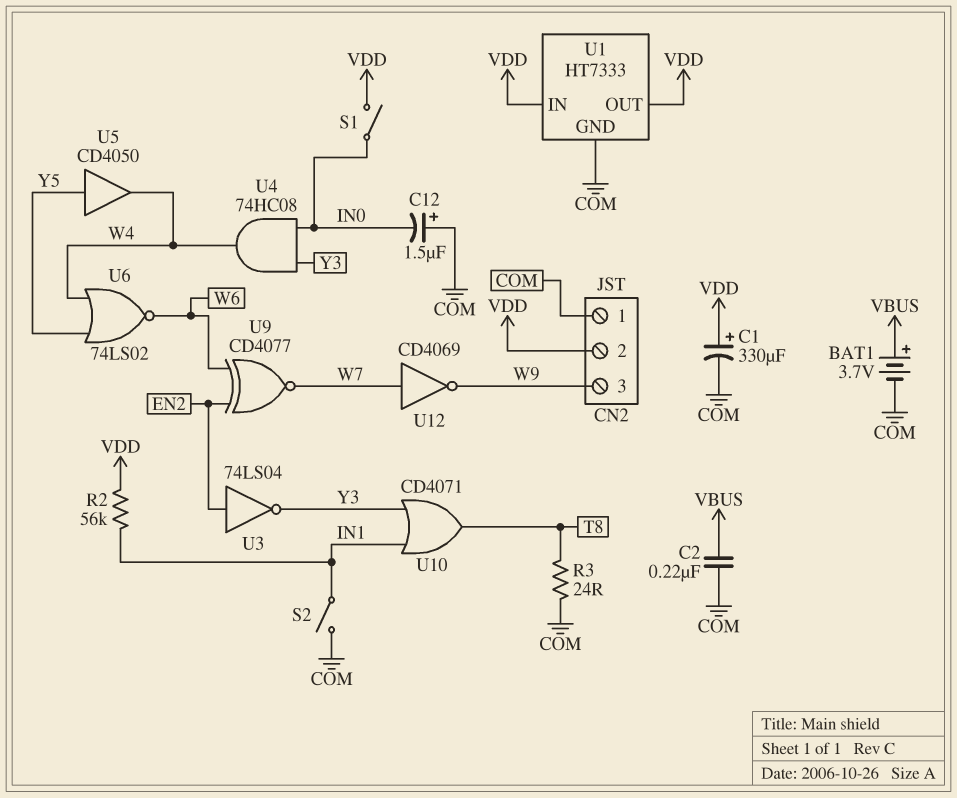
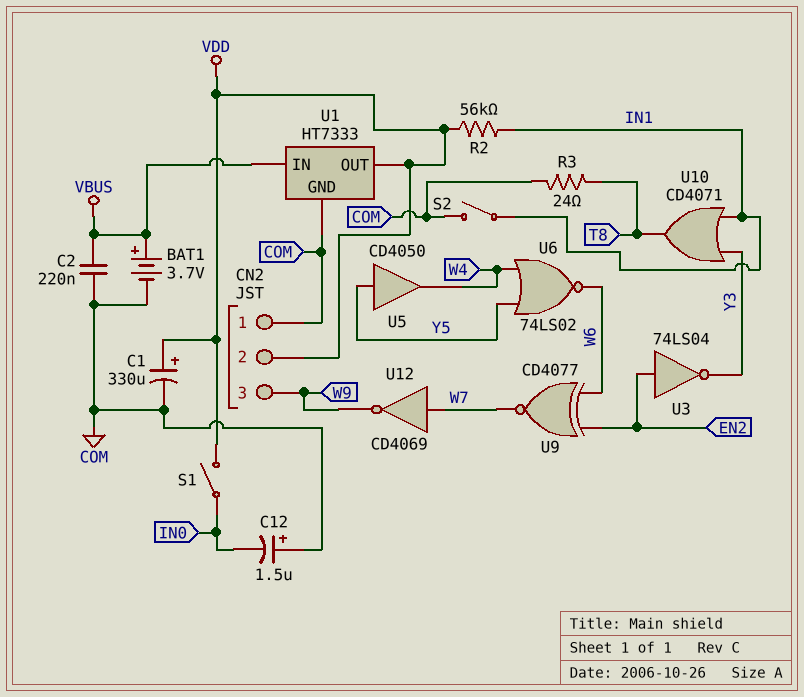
U1 pin IN: VDD -> VBUS
U4: AND 74HC08 (in IN0, in Y3, out W4) -> none

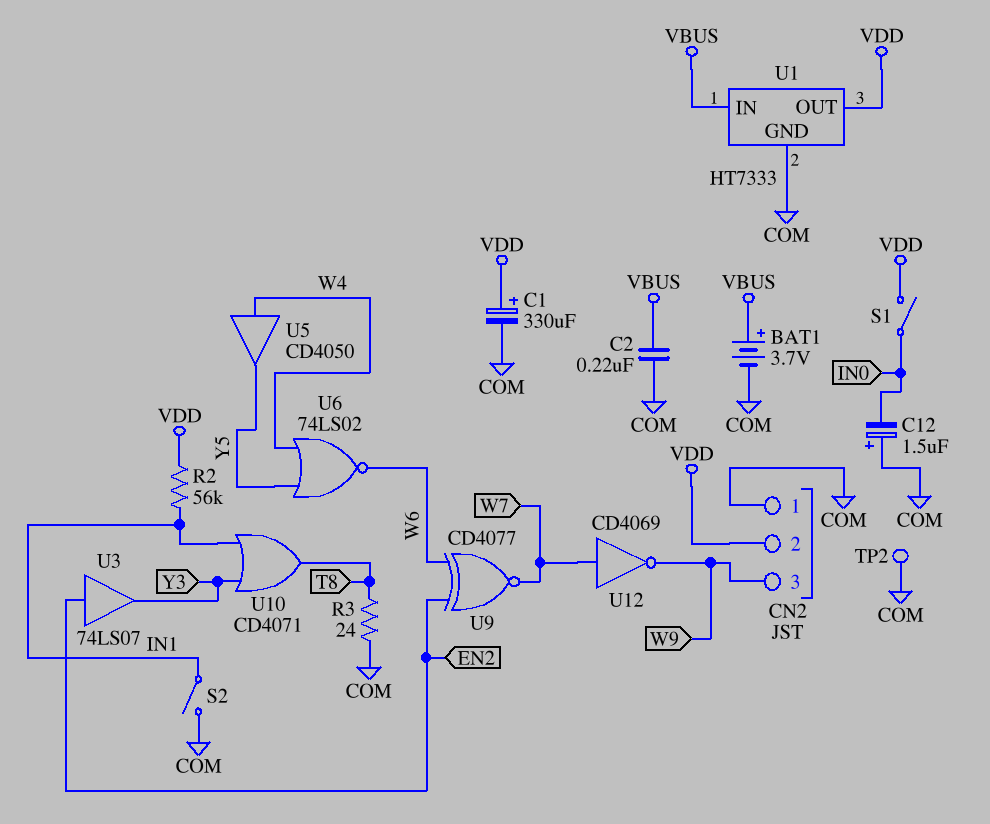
TP2: none -> test point (COM)
U3: NOT 74LS04 (in EN2, out Y3) -> buffer 74LS07 (in EN2, out Y3)
U5: buffer CD4050 (in Y5, out W4) -> buffer CD4050 (in W4, out Y5)

